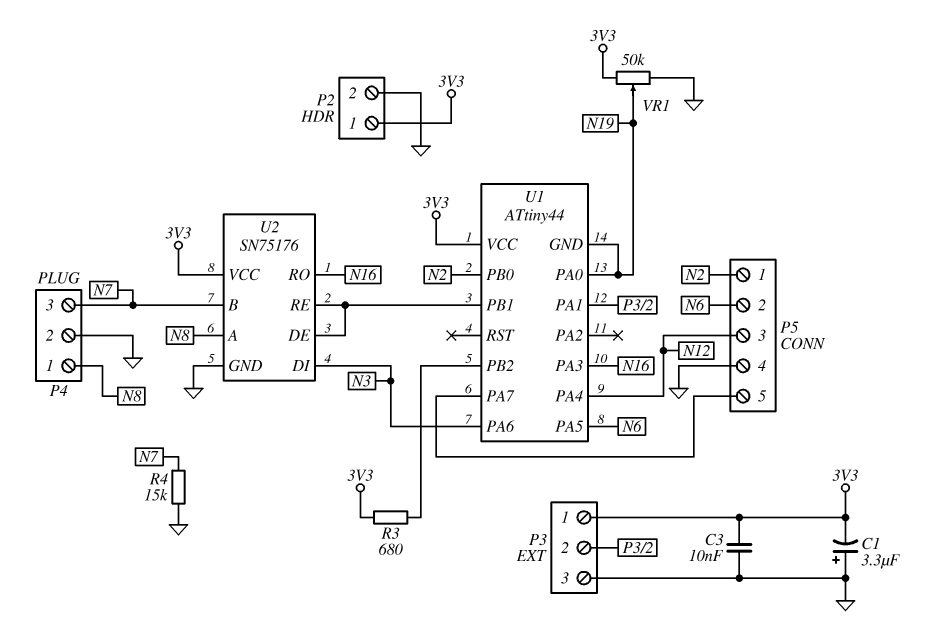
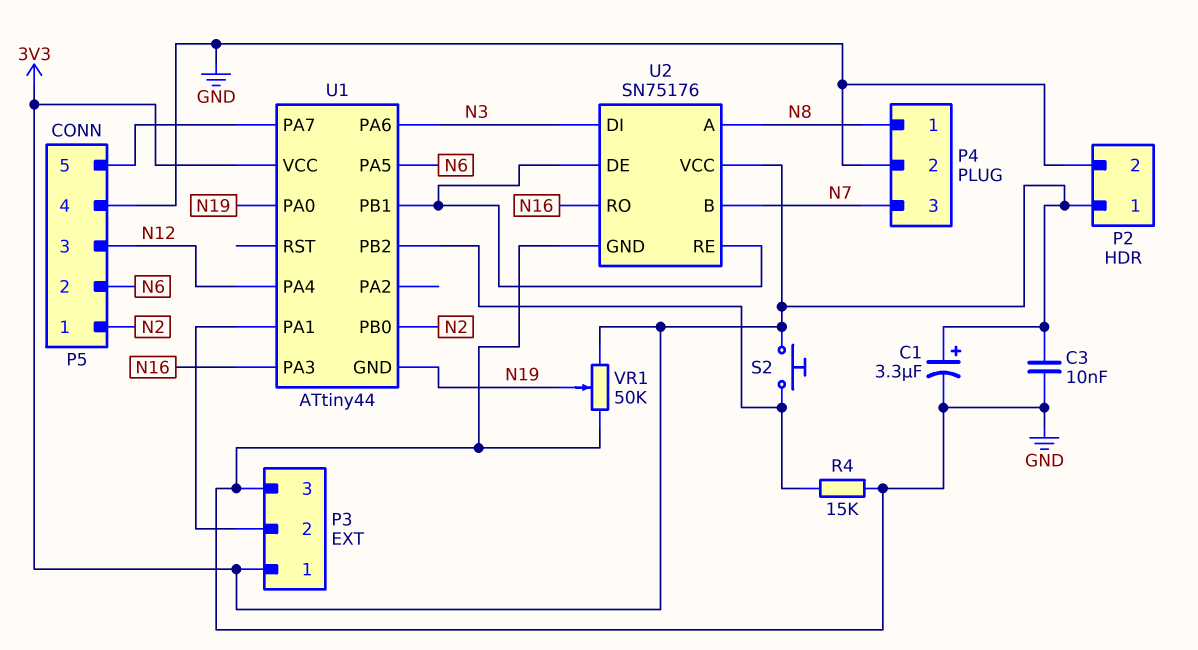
C1: 3.3uF (plus GND, minus 3V3) -> 3.3uF (plus 3V3, minus GND)
R3: 680 (3V3, U1/PB2) -> none
R4: 15k (GND, N7) -> 15k (GND, U1/PB2)
S2: none -> button (3V3, U1/PB2)

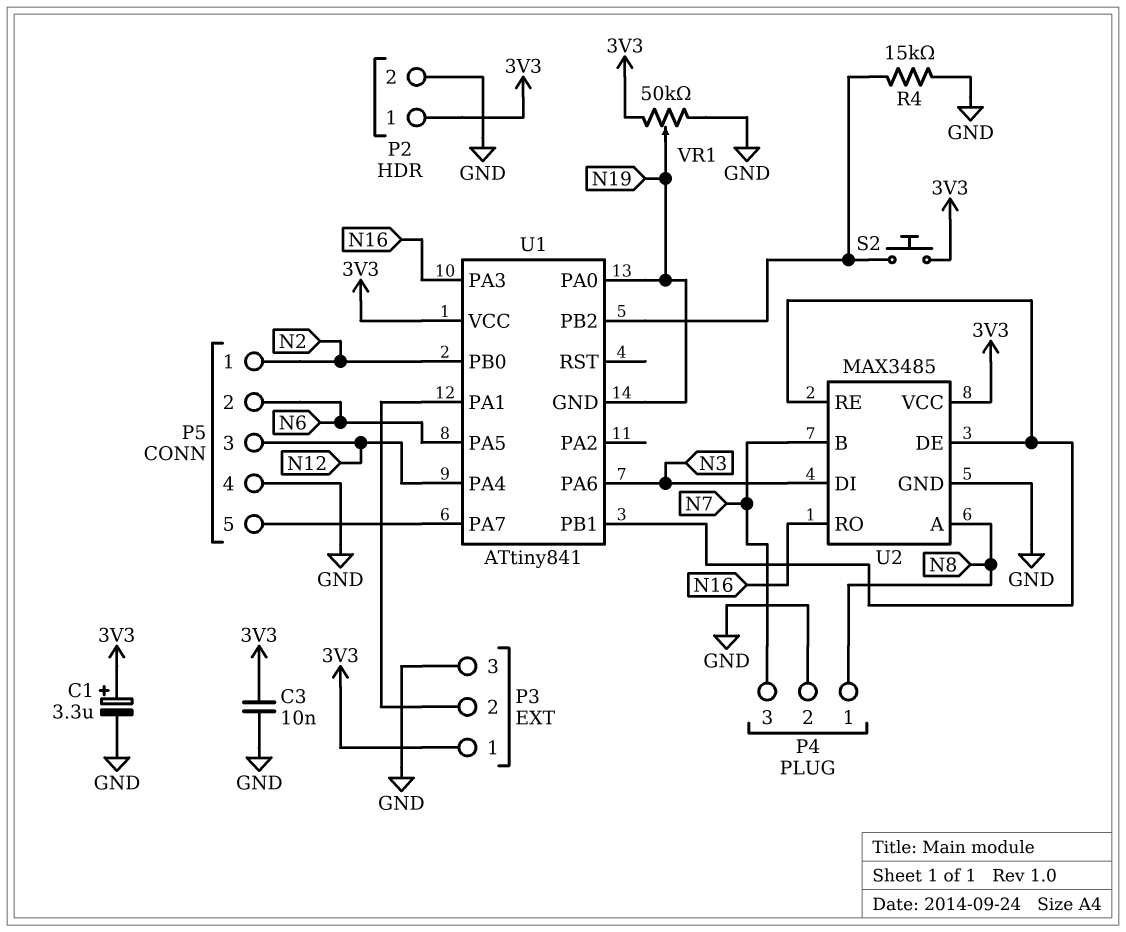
U1: ATtiny44 -> ATtiny841
U2: SN75176 -> MAX3485

